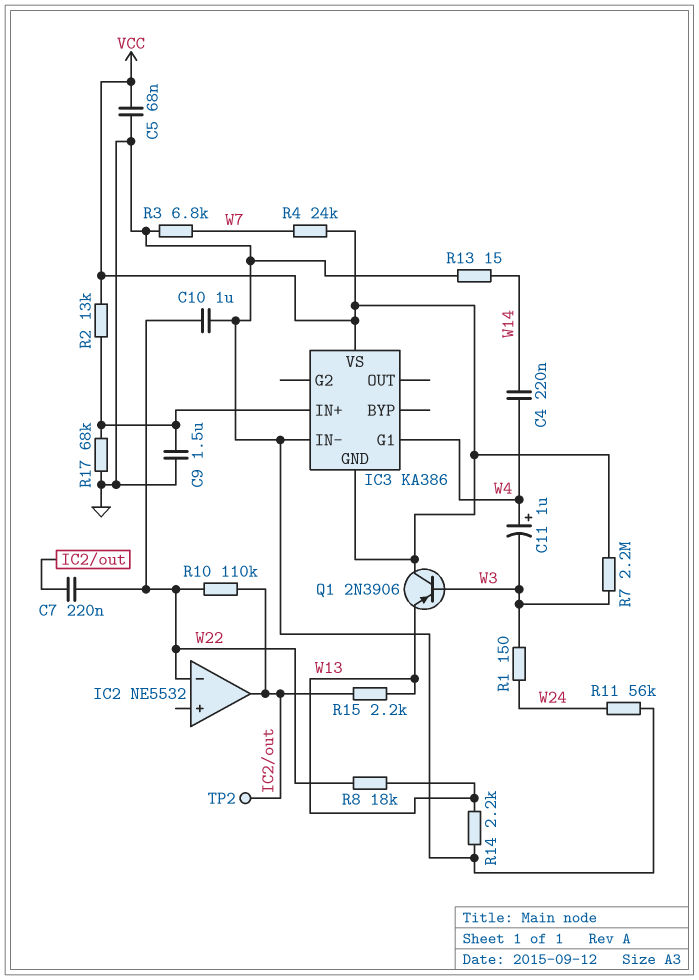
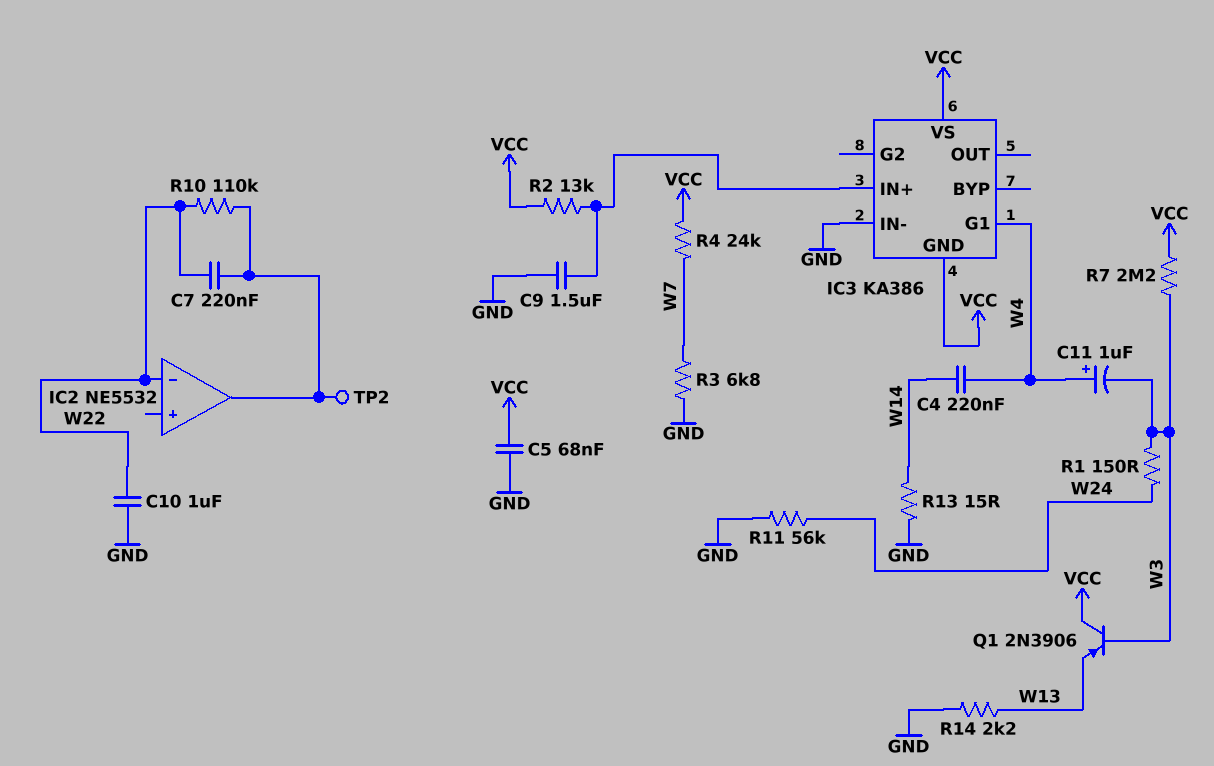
R8: 18k (W13, W22) -> none
R15: 2.2k (IC2/out, W13) -> none
R17: 68k (GND, IC3/IN+) -> none

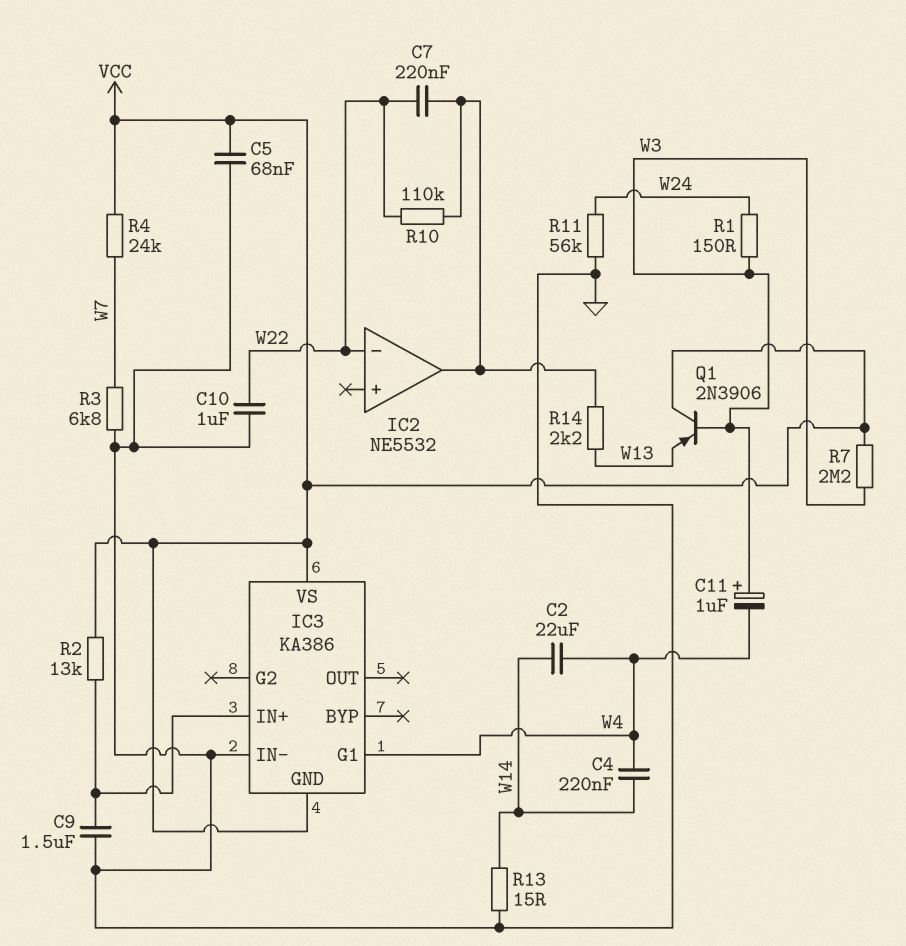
C2: none -> 22uF (W4, W14)
C11: 1uF (plus W4, minus W3) -> 1uF (plus W3, minus W4)
R14: 2.2k (GND, W13) -> 2.2k (IC2/out, W13)
TP2: test point (IC2/out) -> none

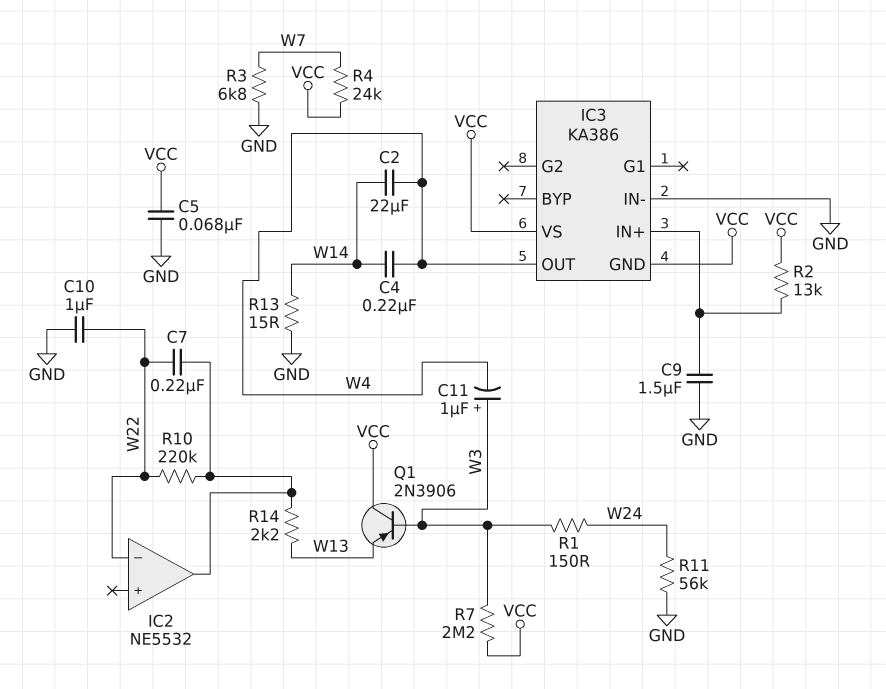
IC3 pin G1: W4 -> none
IC3 pin OUT: none -> W4
R10: 110k (IC2/out, W22) -> 220k (IC2/out, W22)

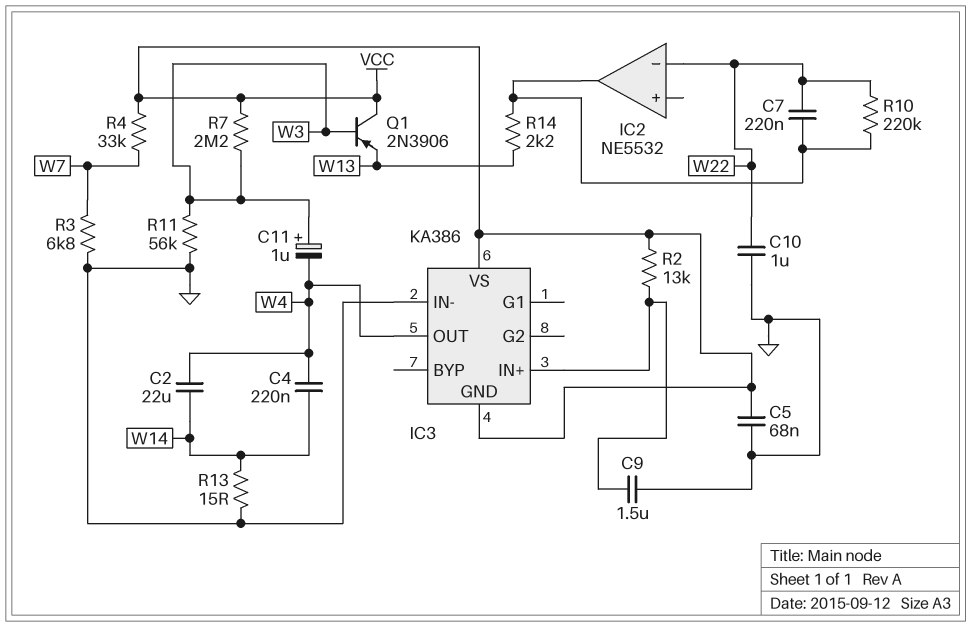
R1: 150 (W3, W24) -> none
R4: 24k (VCC, W7) -> 33k (VCC, W7)
R11: 56k (GND, W24) -> 56k (GND, W3)

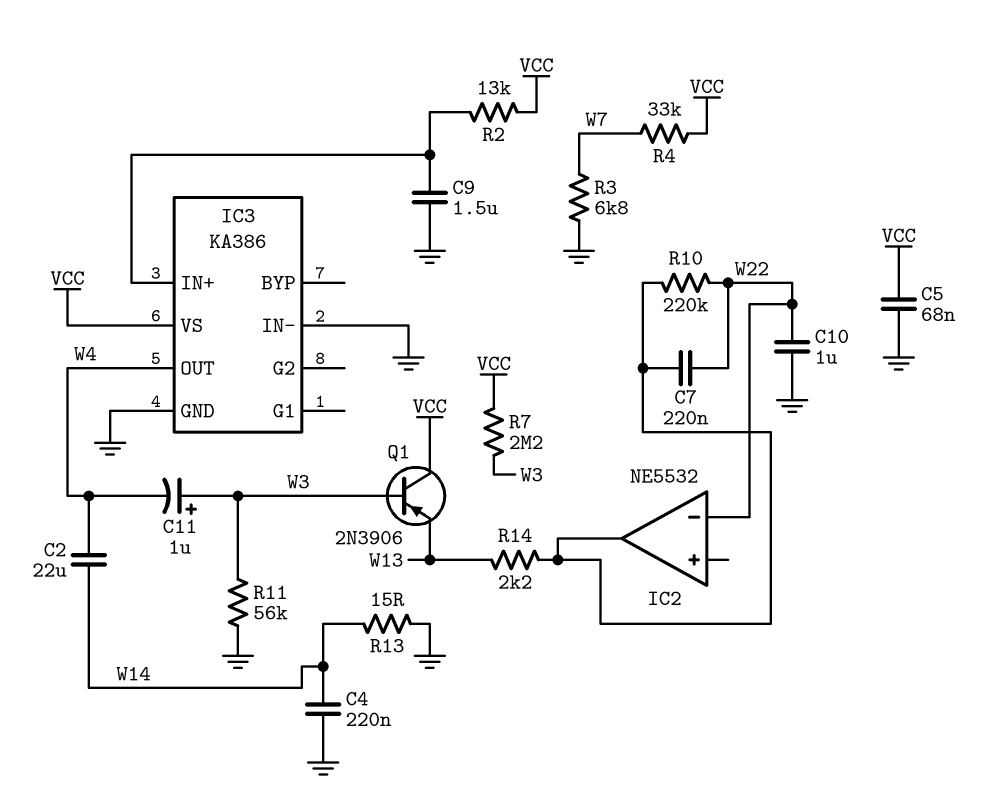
C4: 220nF (W4, W14) -> 220nF (GND, W14)
IC3 pin GND: VCC -> GND

